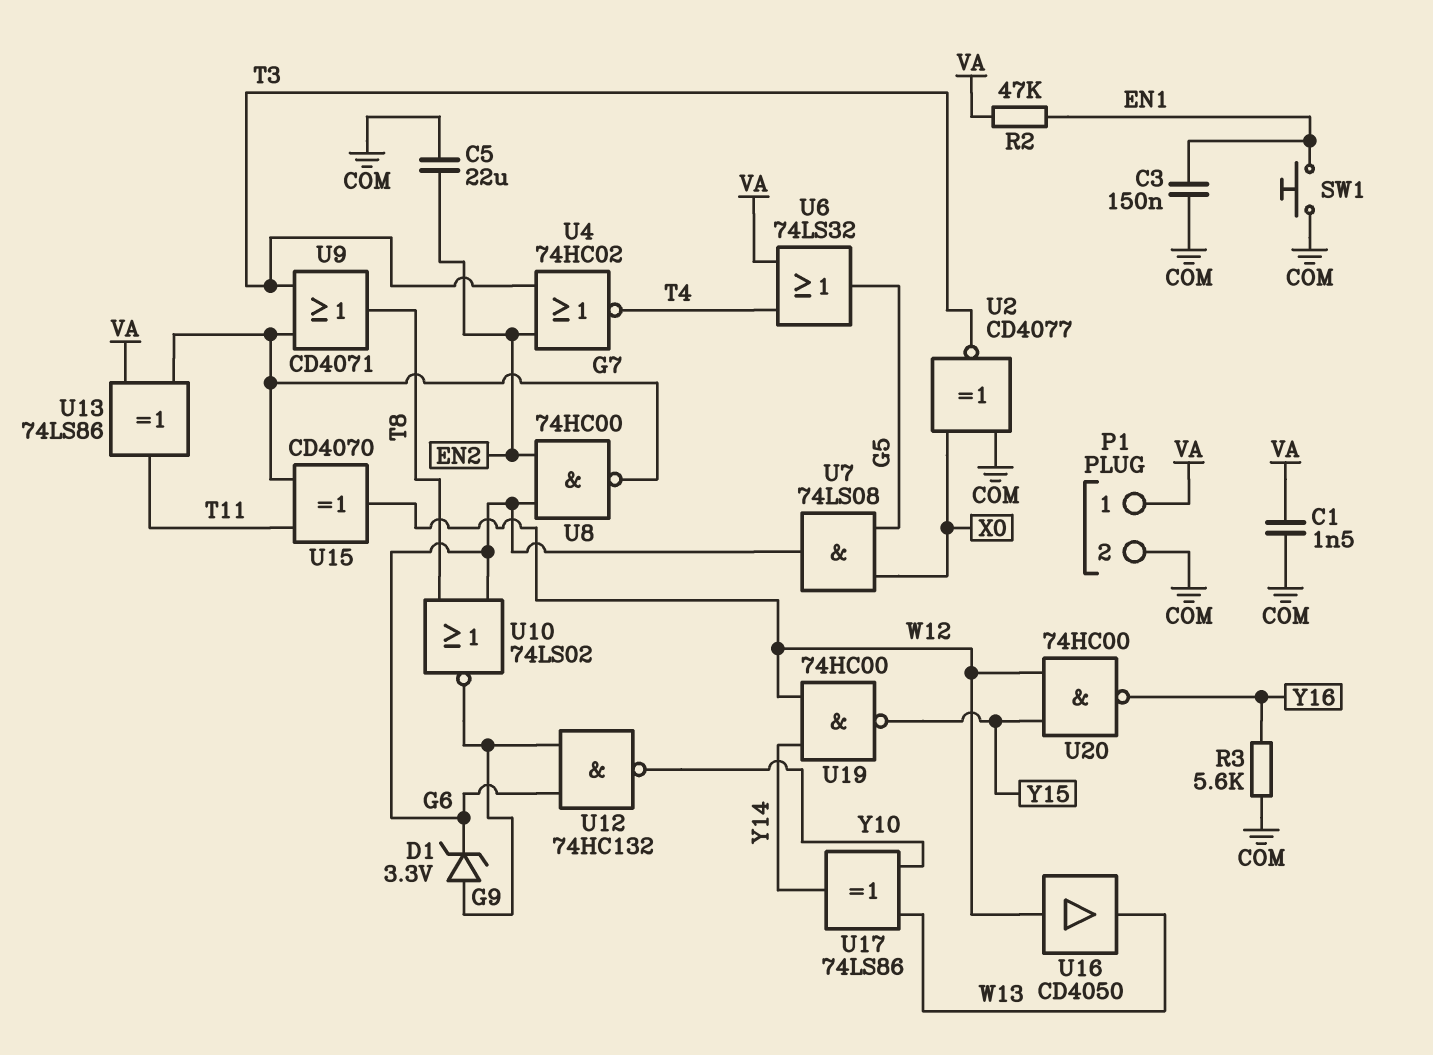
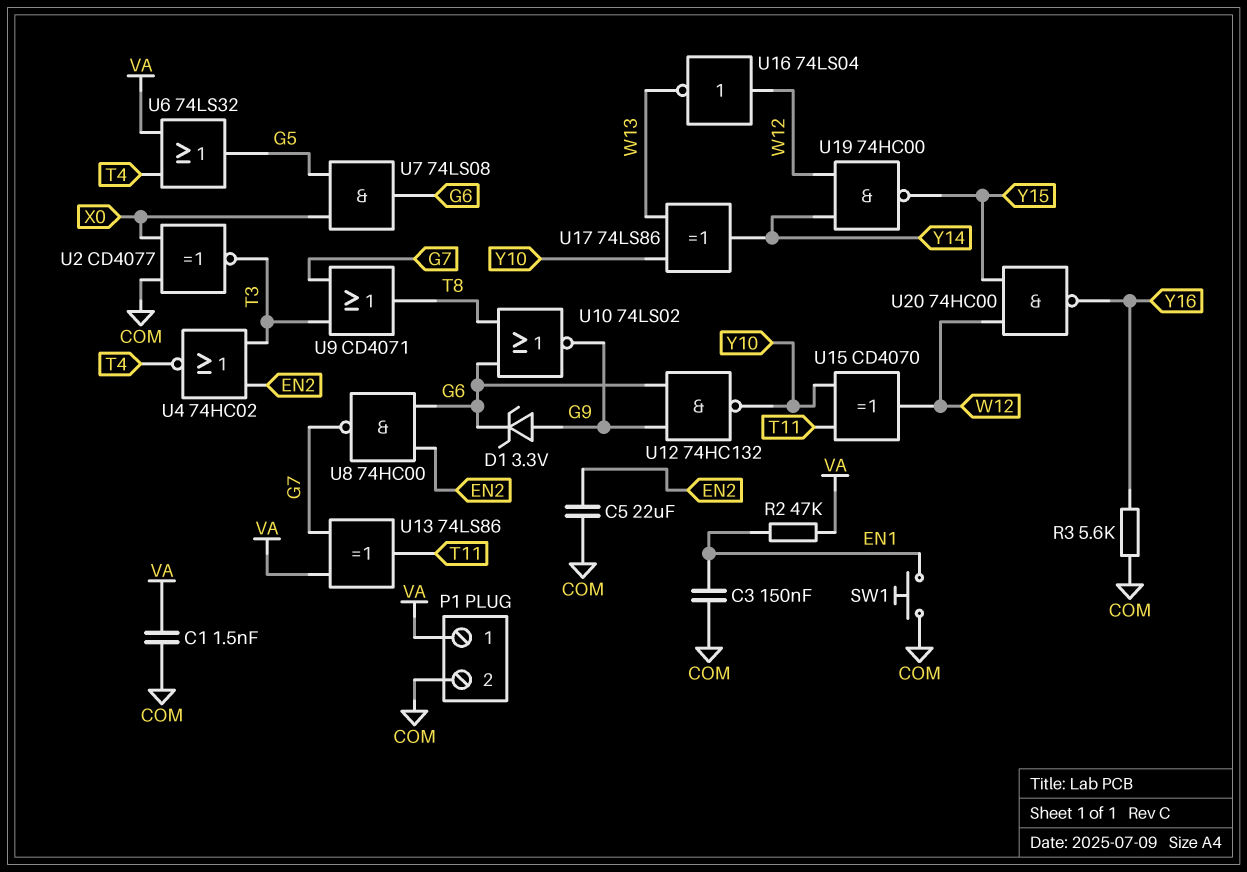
U15: XOR CD4070 (in G7, in T11, out W12) -> XOR CD4070 (in T11, in Y10, out W12)
U16: buffer CD4050 (in W12, out W13) -> NOT 74LS04 (in W12, out W13)

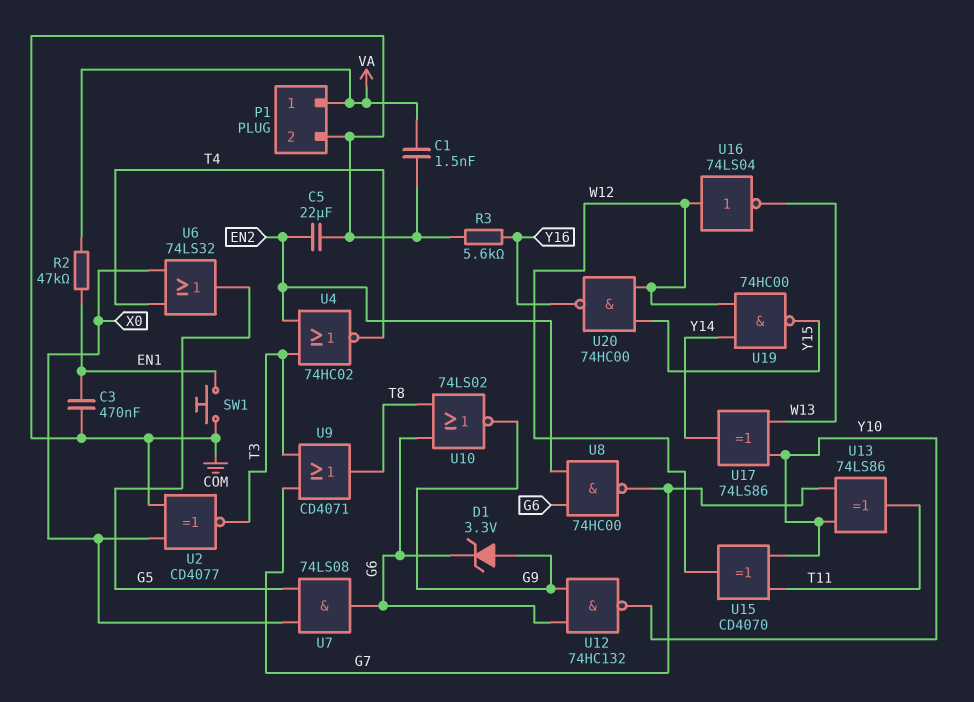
C3: 150nF (COM, EN1) -> 470nF (COM, EN1)
U6: OR 74LS32 (in T4, in VA, out G5) -> OR 74LS32 (in T4, in X0, out G5)
U13: XOR 74LS86 (in G7, in VA, out T11) -> XOR 74LS86 (in G7, in Y10, out T11)

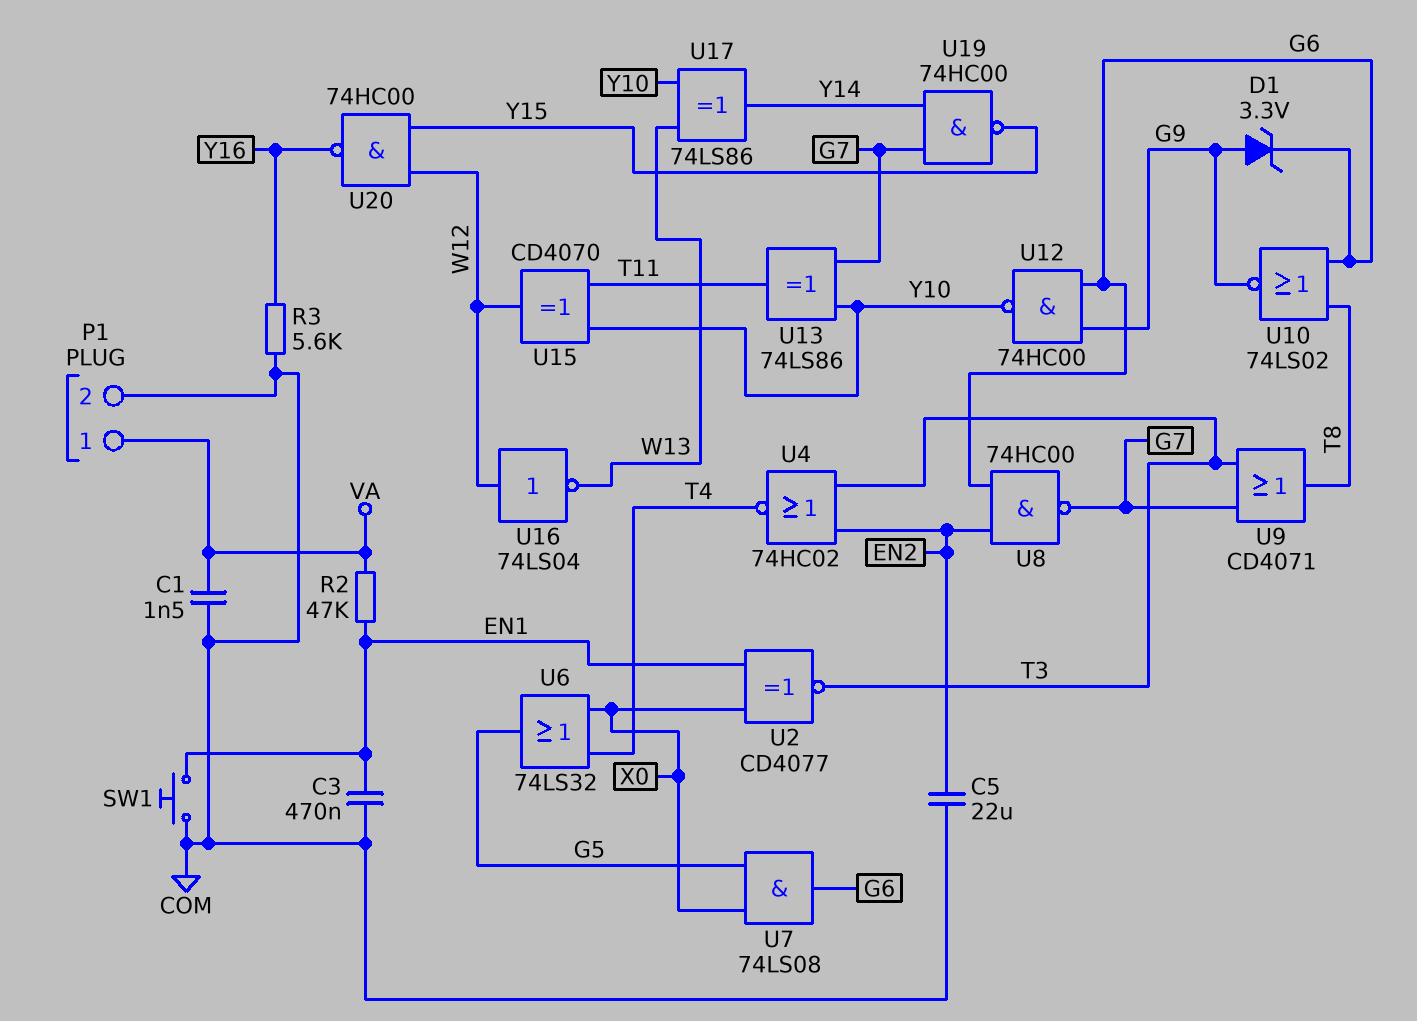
U2: XNOR CD4077 (in COM, in X0, out T3) -> XNOR CD4077 (in EN1, in X0, out T3)
U12: NAND 74HC132 (in G6, in G9, out Y10) -> NAND 74HC00 (in G6, in G9, out Y10)
U19: NAND 74HC00 (in W12, in Y14, out Y15) -> NAND 74HC00 (in G7, in Y14, out Y15)

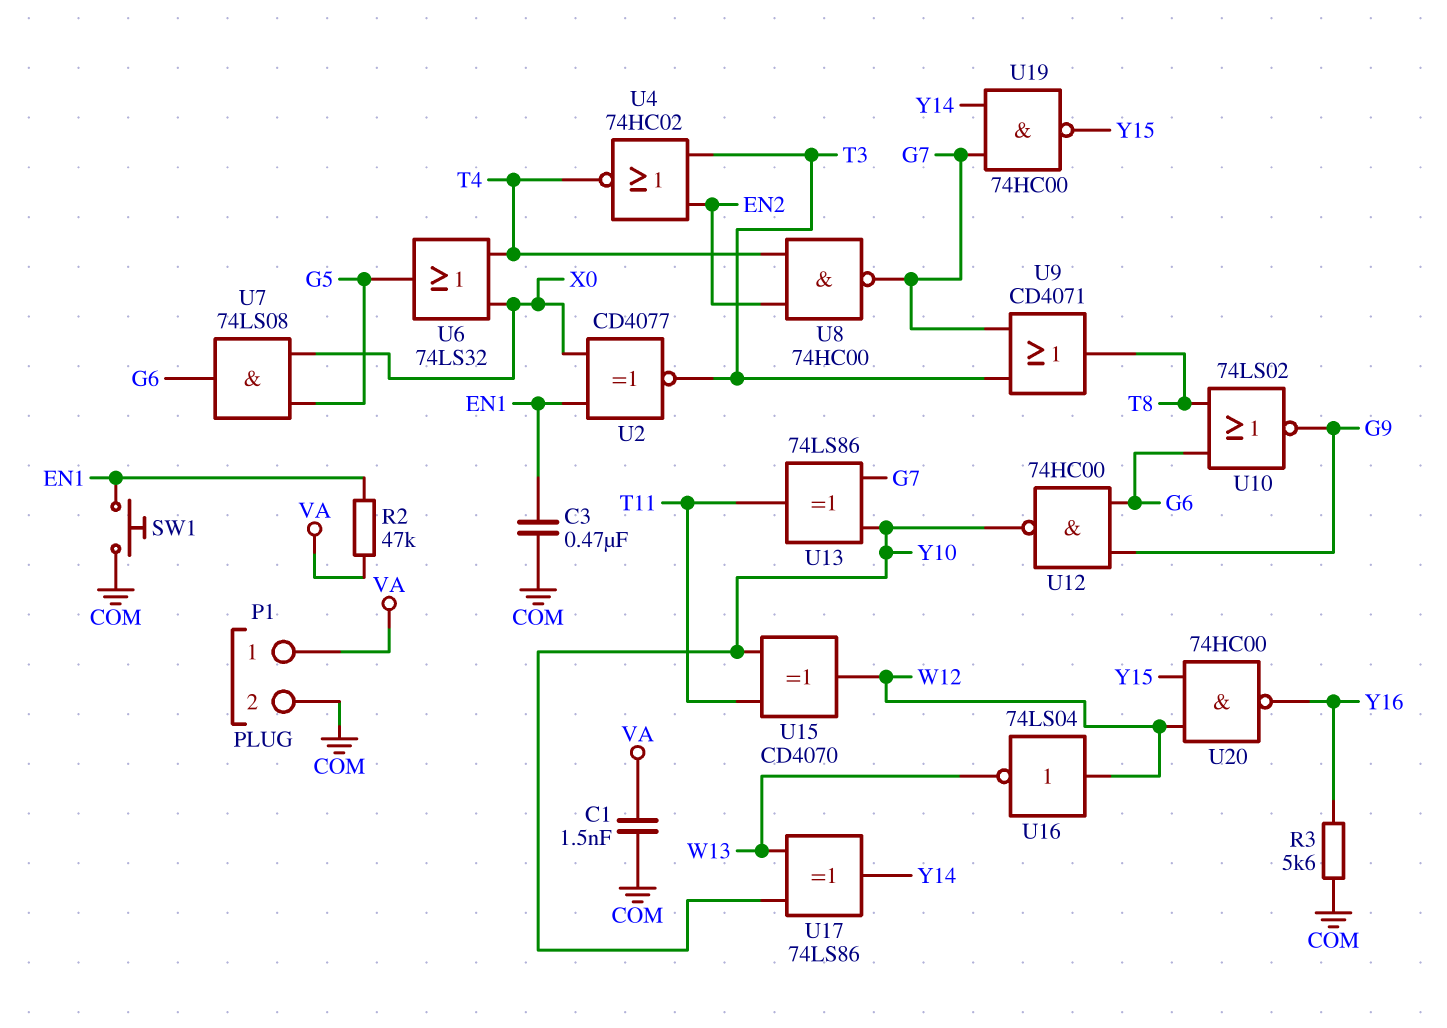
C5: 22uF (COM, EN2) -> none
D1: zener 3.3V (A G9, K G6) -> none
U8: NAND 74HC00 (in EN2, in G6, out G7) -> NAND 74HC00 (in EN2, in T4, out G7)

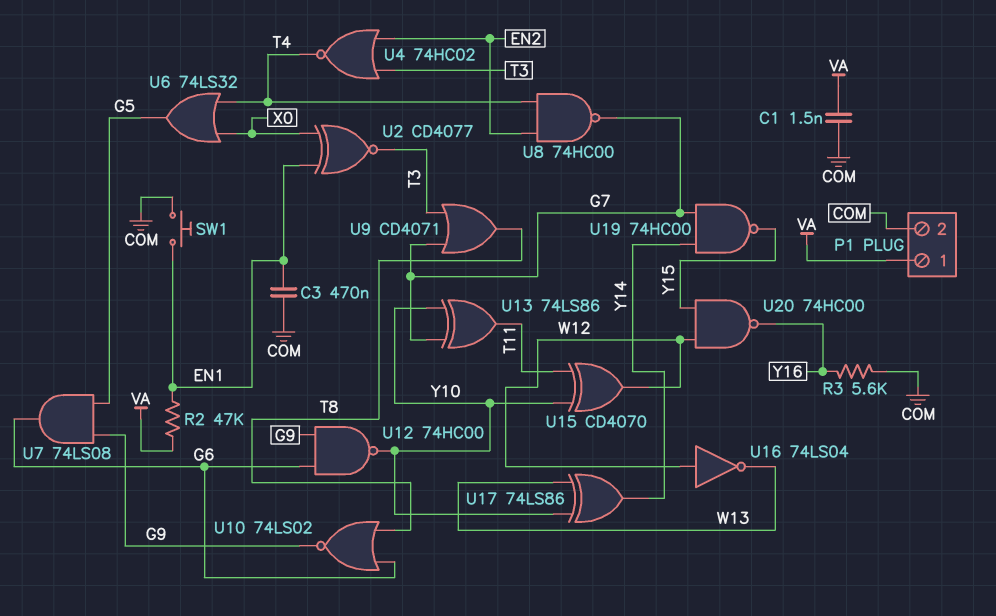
U7: AND 74LS08 (in G5, in X0, out G6) -> AND 74LS08 (in G5, in G9, out G6)

